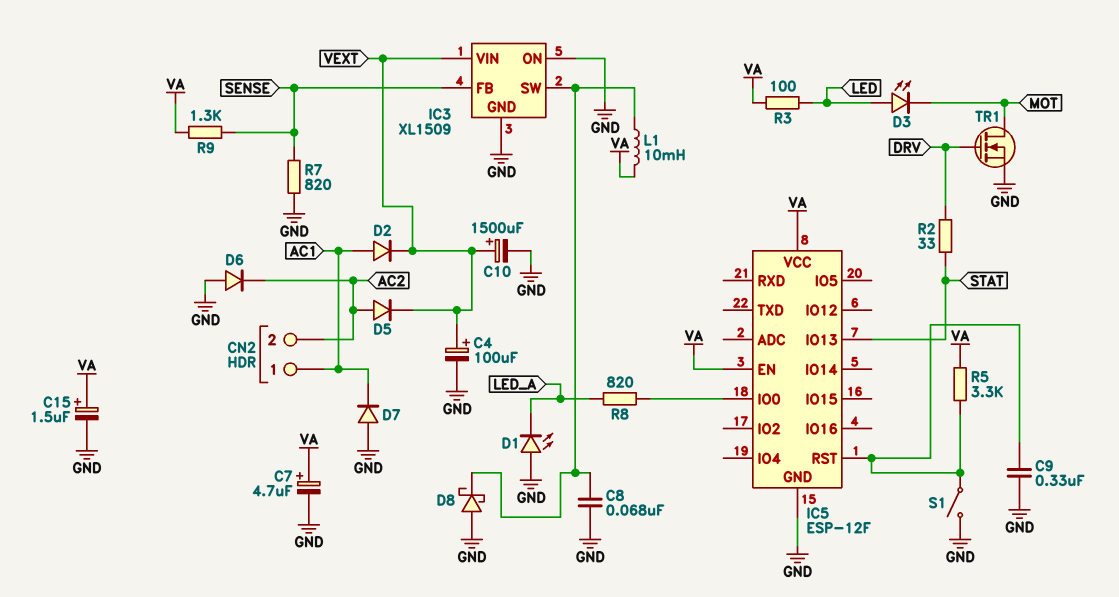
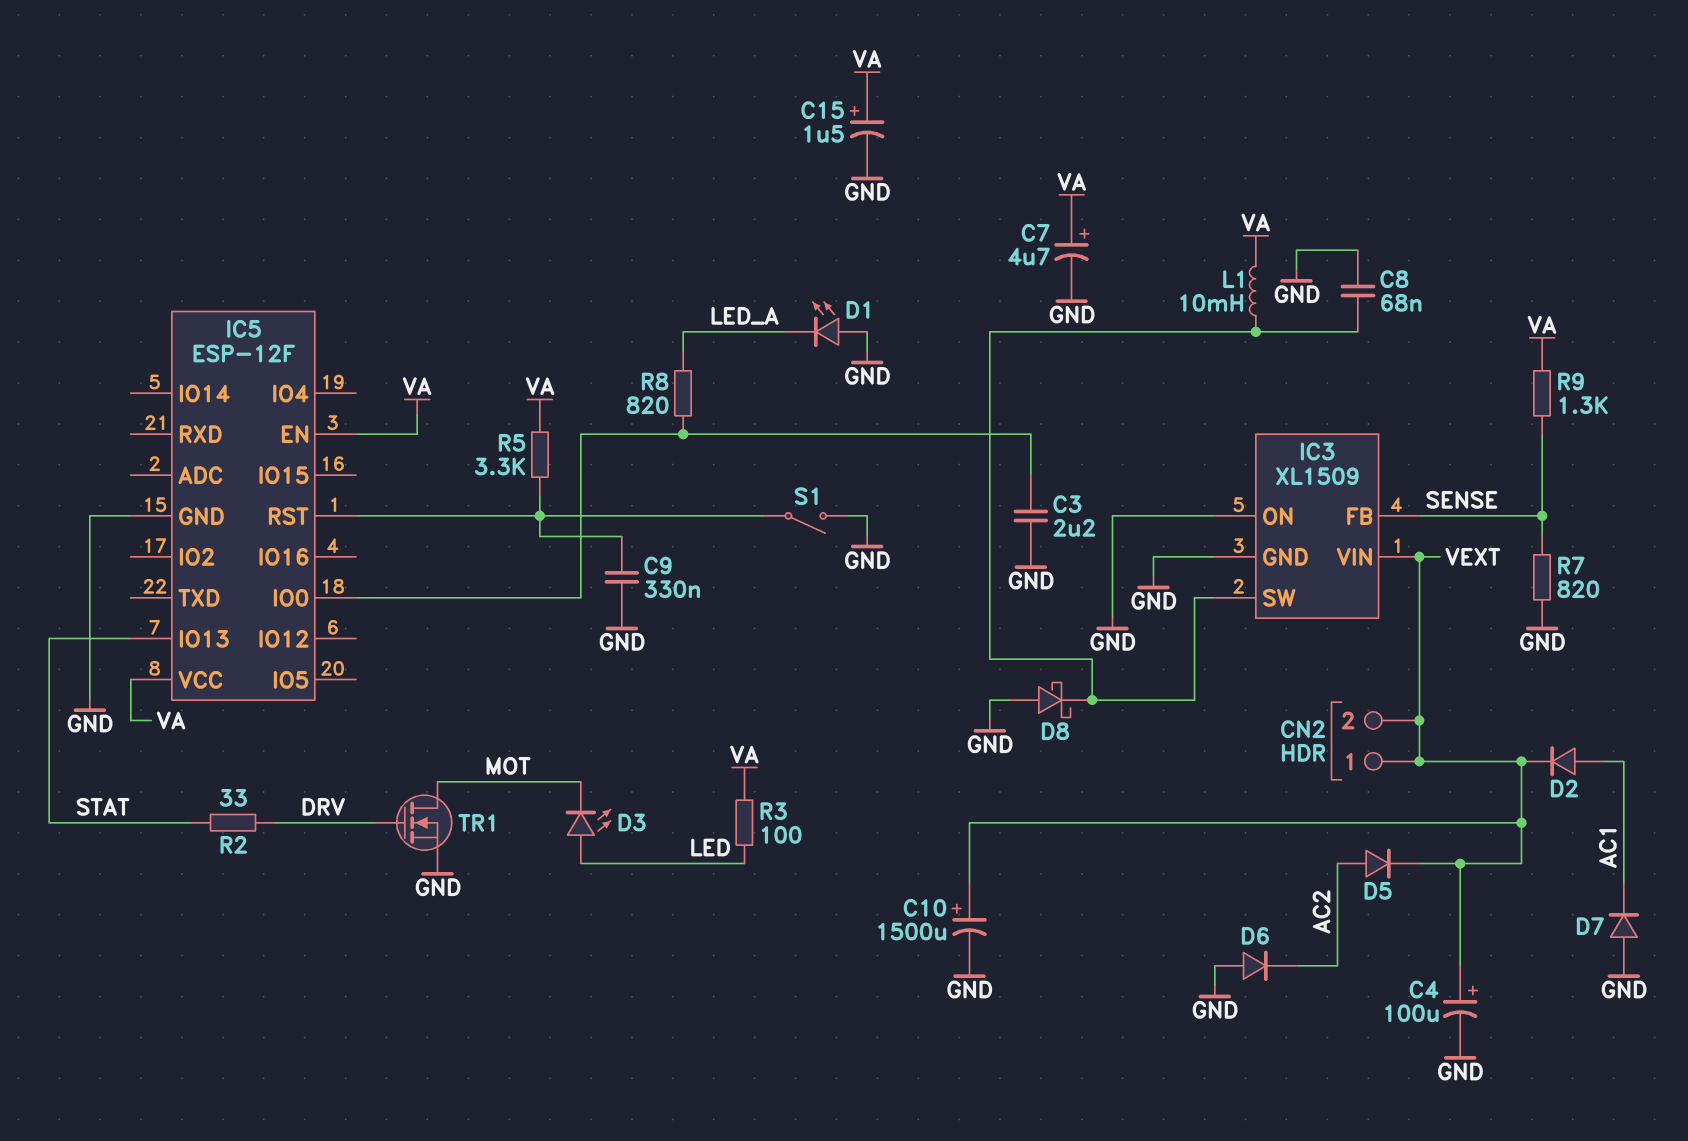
C3: none -> 2.2uF (GND, IC5/IO0)
CN2 pin 1: AC1 -> VEXT
CN2 pin 2: AC2 -> VEXT

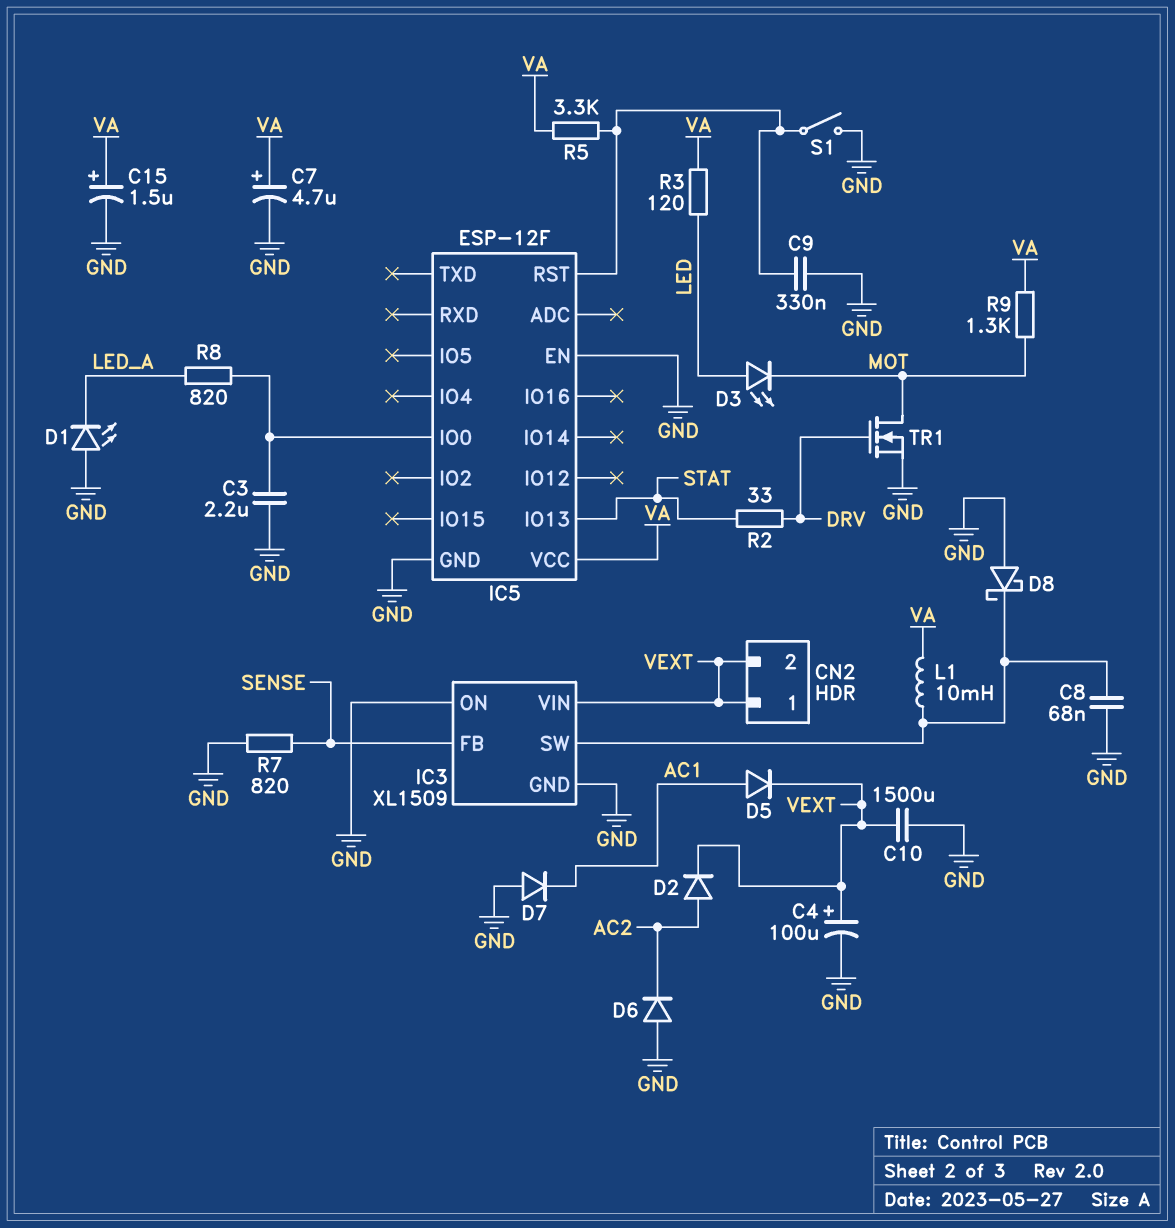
C10: 1500uF (plus VEXT, minus GND) -> 1500uF (GND, VEXT)
D2: diode (A AC1, K VEXT) -> diode (A AC2, K VEXT)
D5: diode (A AC2, K VEXT) -> diode (A AC1, K VEXT)
IC5 pin EN: VA -> GND
R3: 100 (LED, VA) -> 120 (LED, VA)
R9: 1.3k (SENSE, VA) -> 1.3k (MOT, VA)

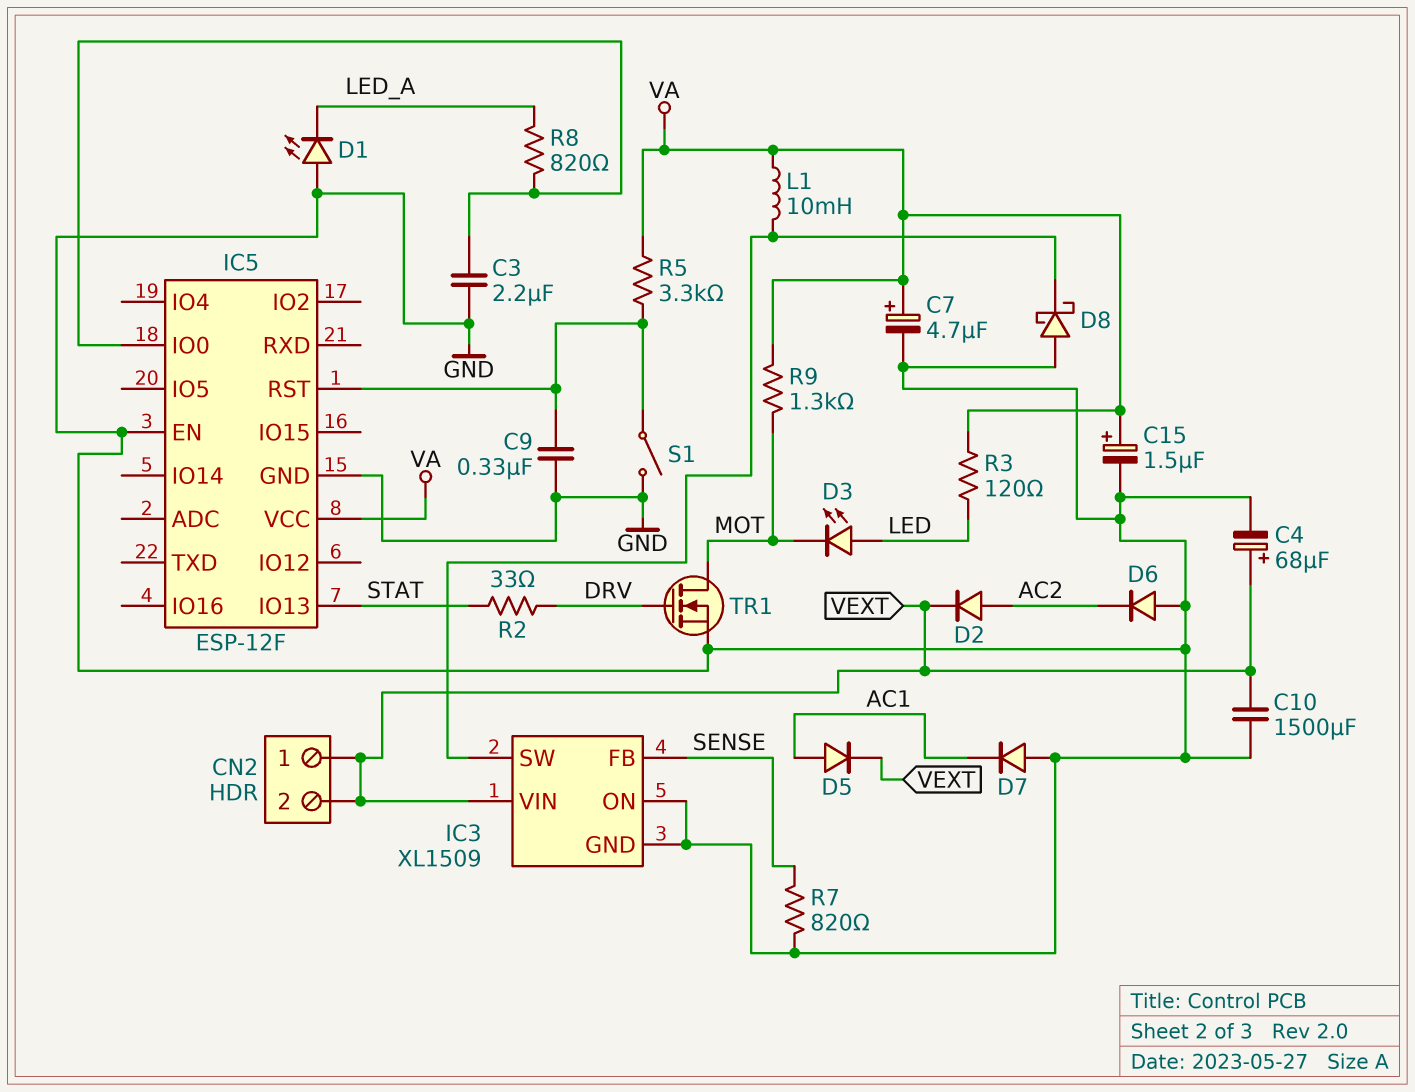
C4: 100uF (plus VEXT, minus GND) -> 68uF (plus VEXT, minus GND)
C8: 68nF (GND, IC3/SW) -> none

